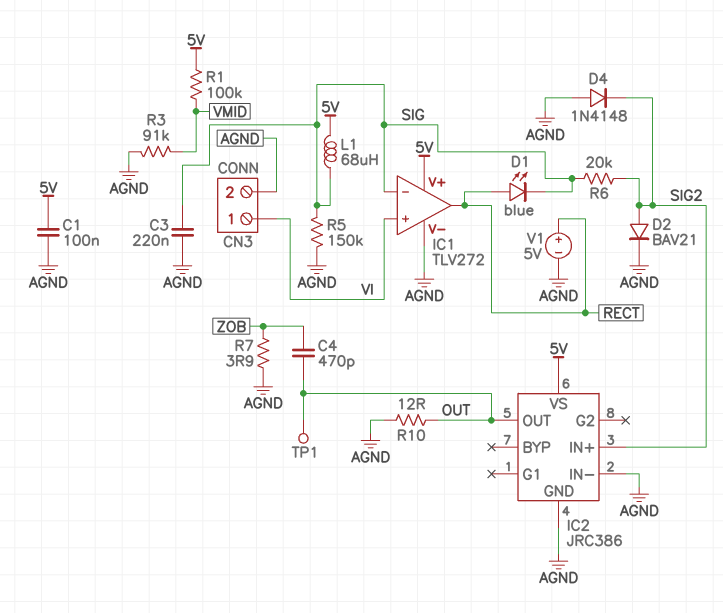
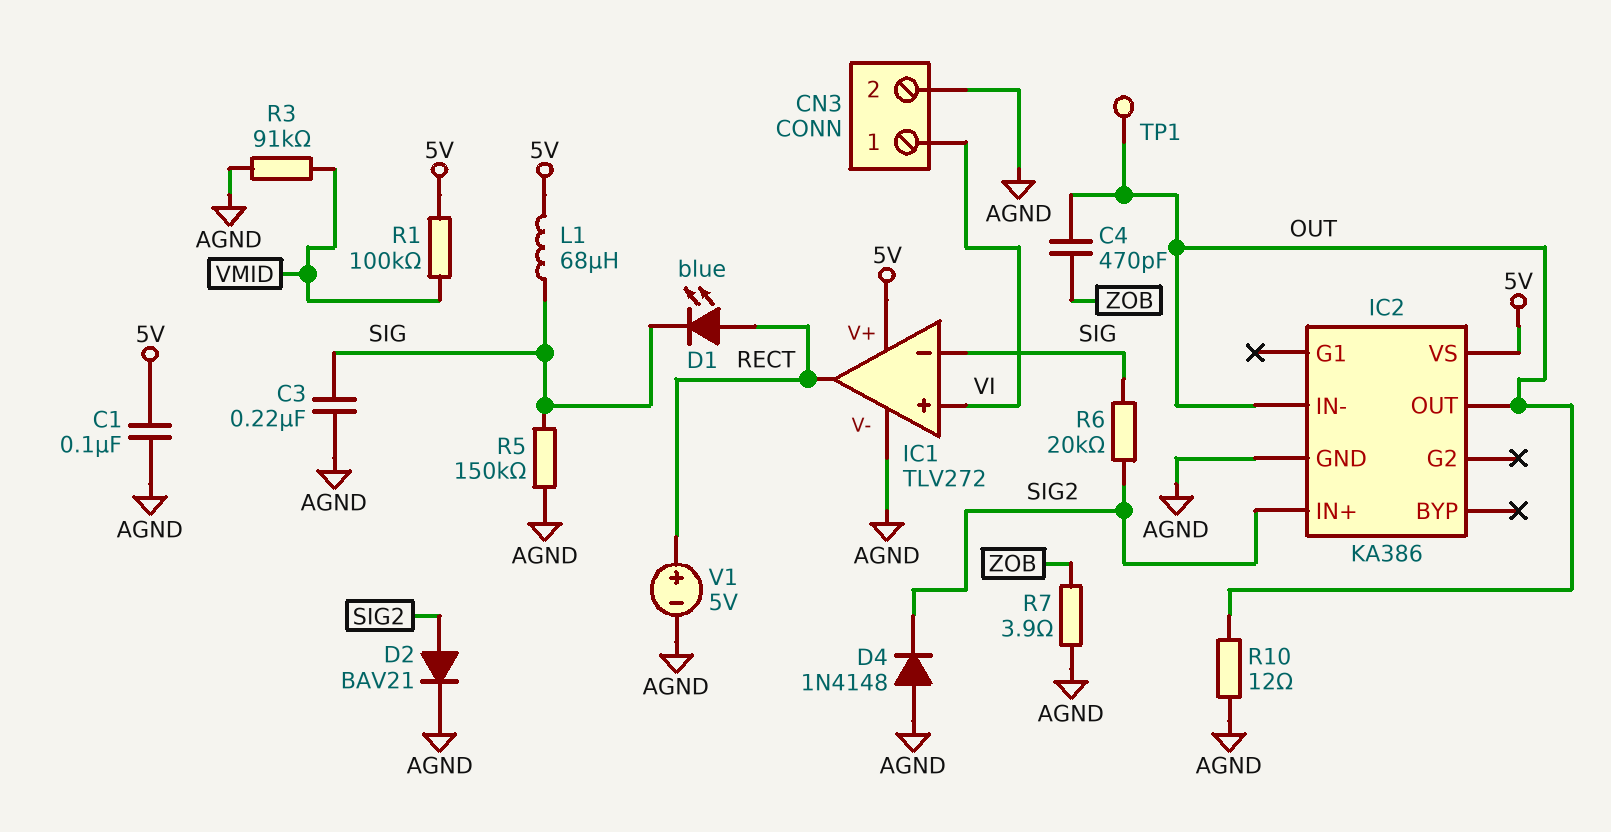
IC2: JRC386 -> KA386
IC2 pin IN-: AGND -> OUT

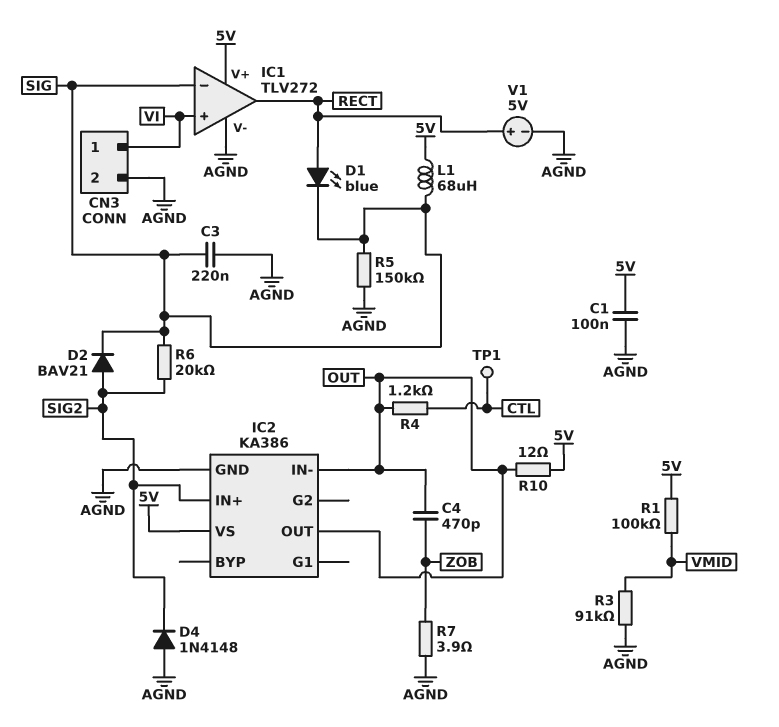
D2: diode BAV21 (A SIG2, K AGND) -> diode BAV21 (A SIG2, K SIG)
R4: none -> 1.2k (CTL, OUT)
R10: 12 (AGND, OUT) -> 12 (5V, OUT)
TP1: test point (OUT) -> test point (CTL)

